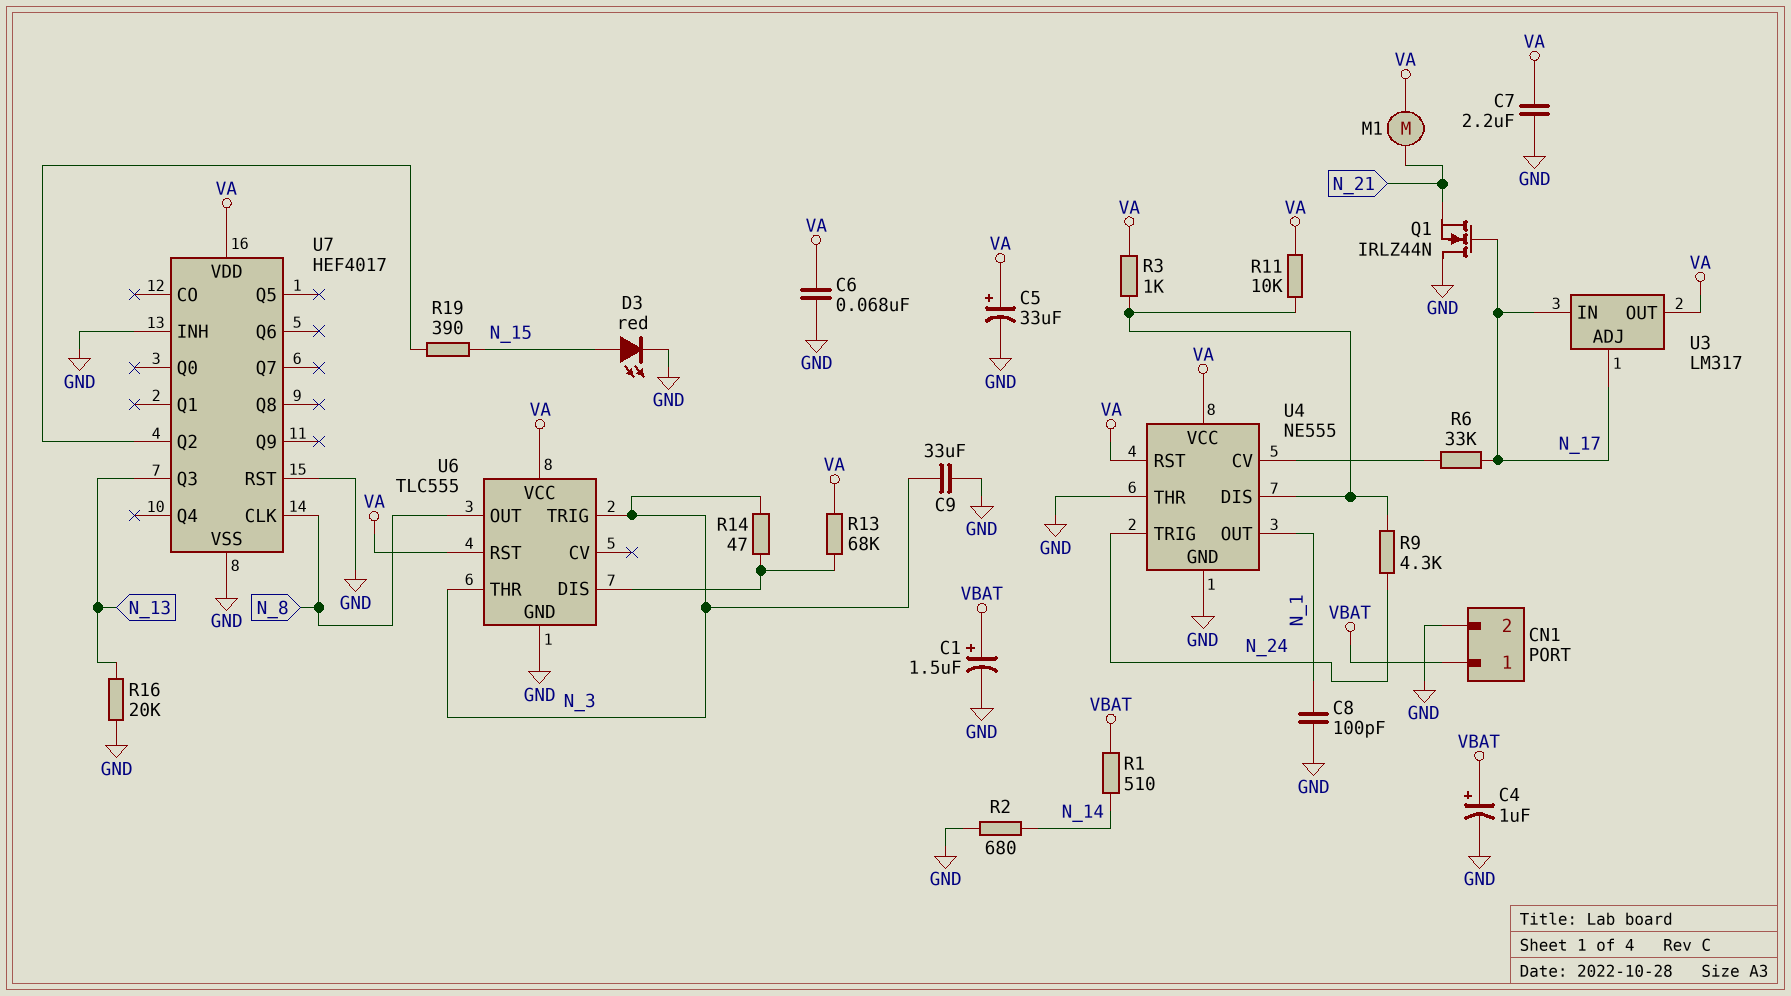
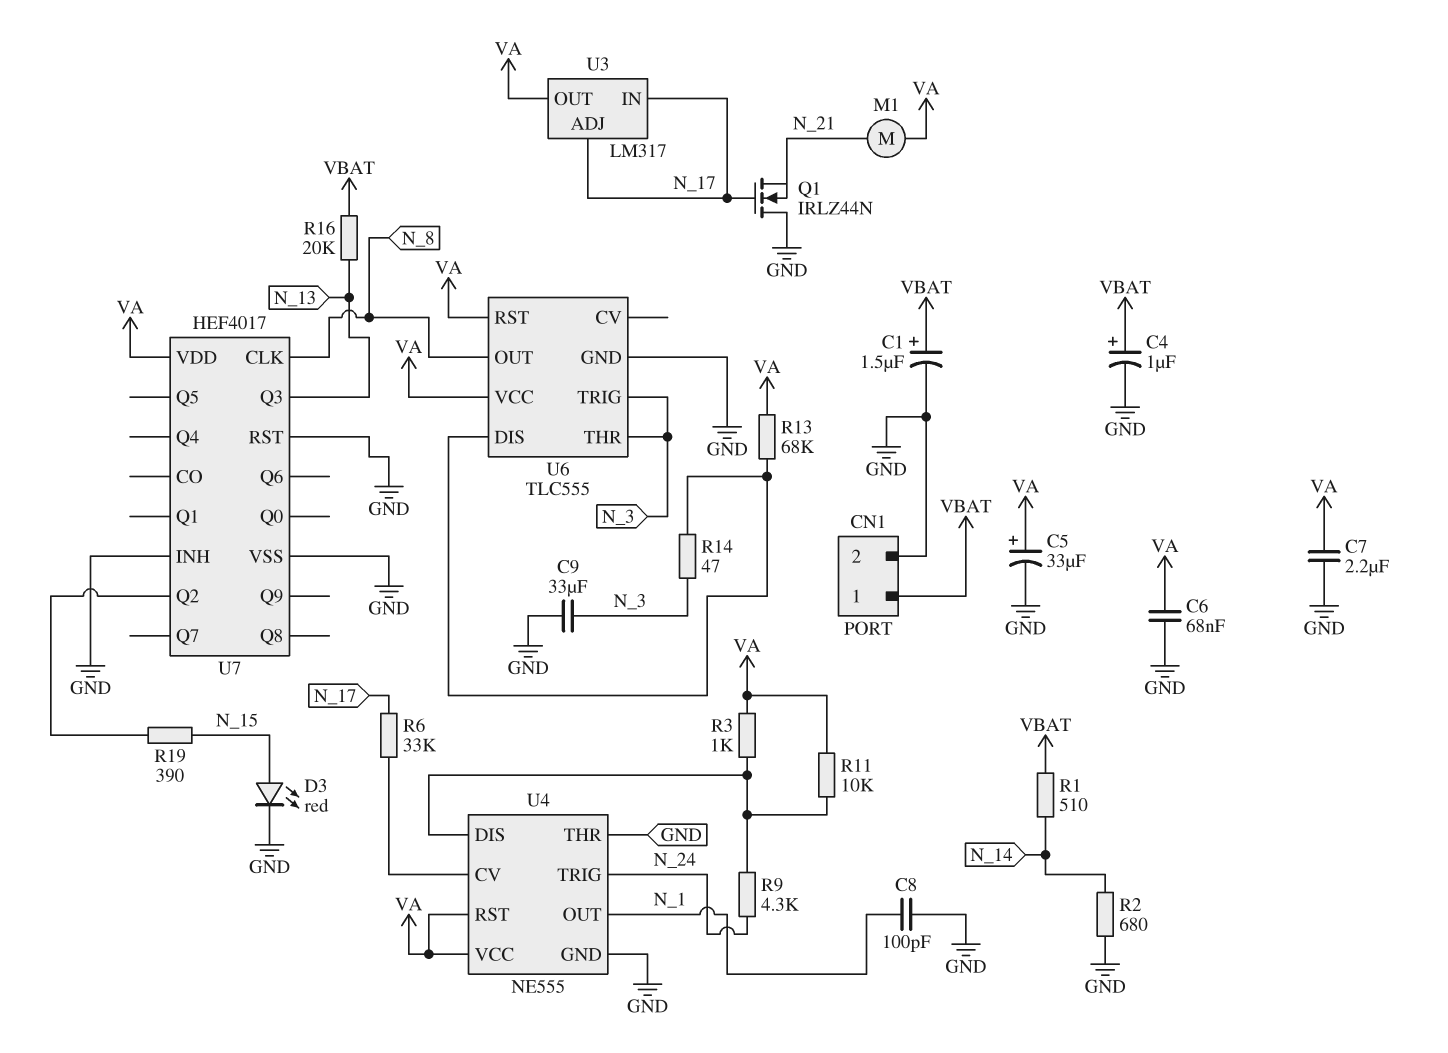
R16: 20k (GND, N_13) -> 20k (N_13, VBAT)

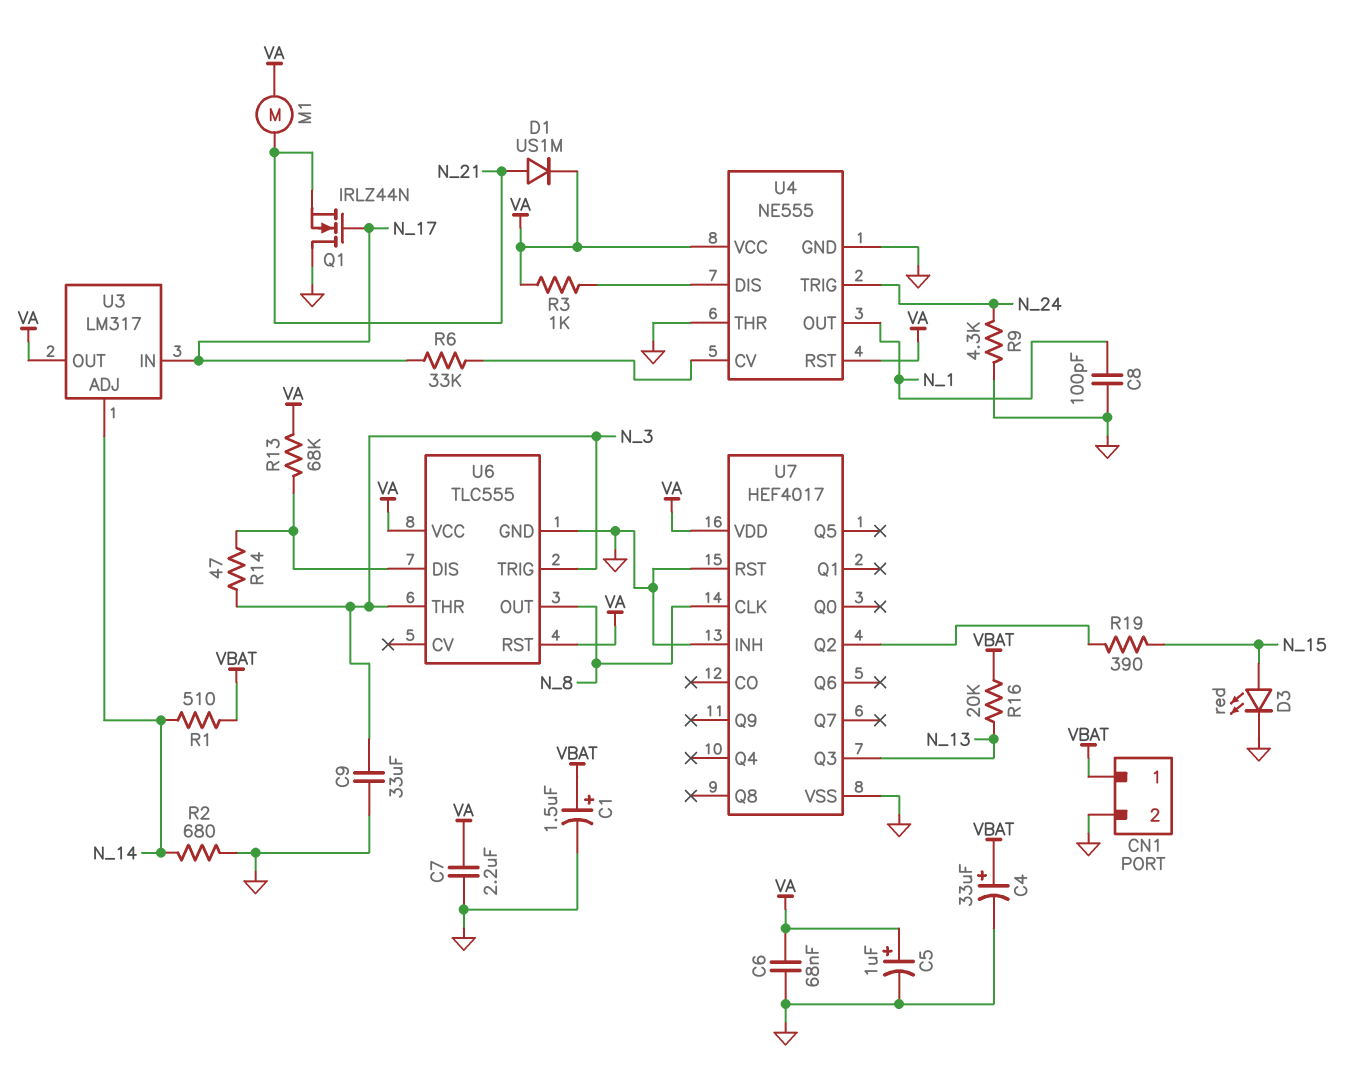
C4: 1uF (plus VBAT, minus GND) -> 33uF (plus VBAT, minus GND)
C5: 33uF (plus VA, minus GND) -> 1uF (plus VA, minus GND)
D1: none -> diode US1M (A N_21, K VA)
R9: 4.3k (N_24, U4/DIS) -> 4.3k (GND, N_24)
R11: 10k (U4/DIS, VA) -> none
U3 pin ADJ: N_17 -> N_14

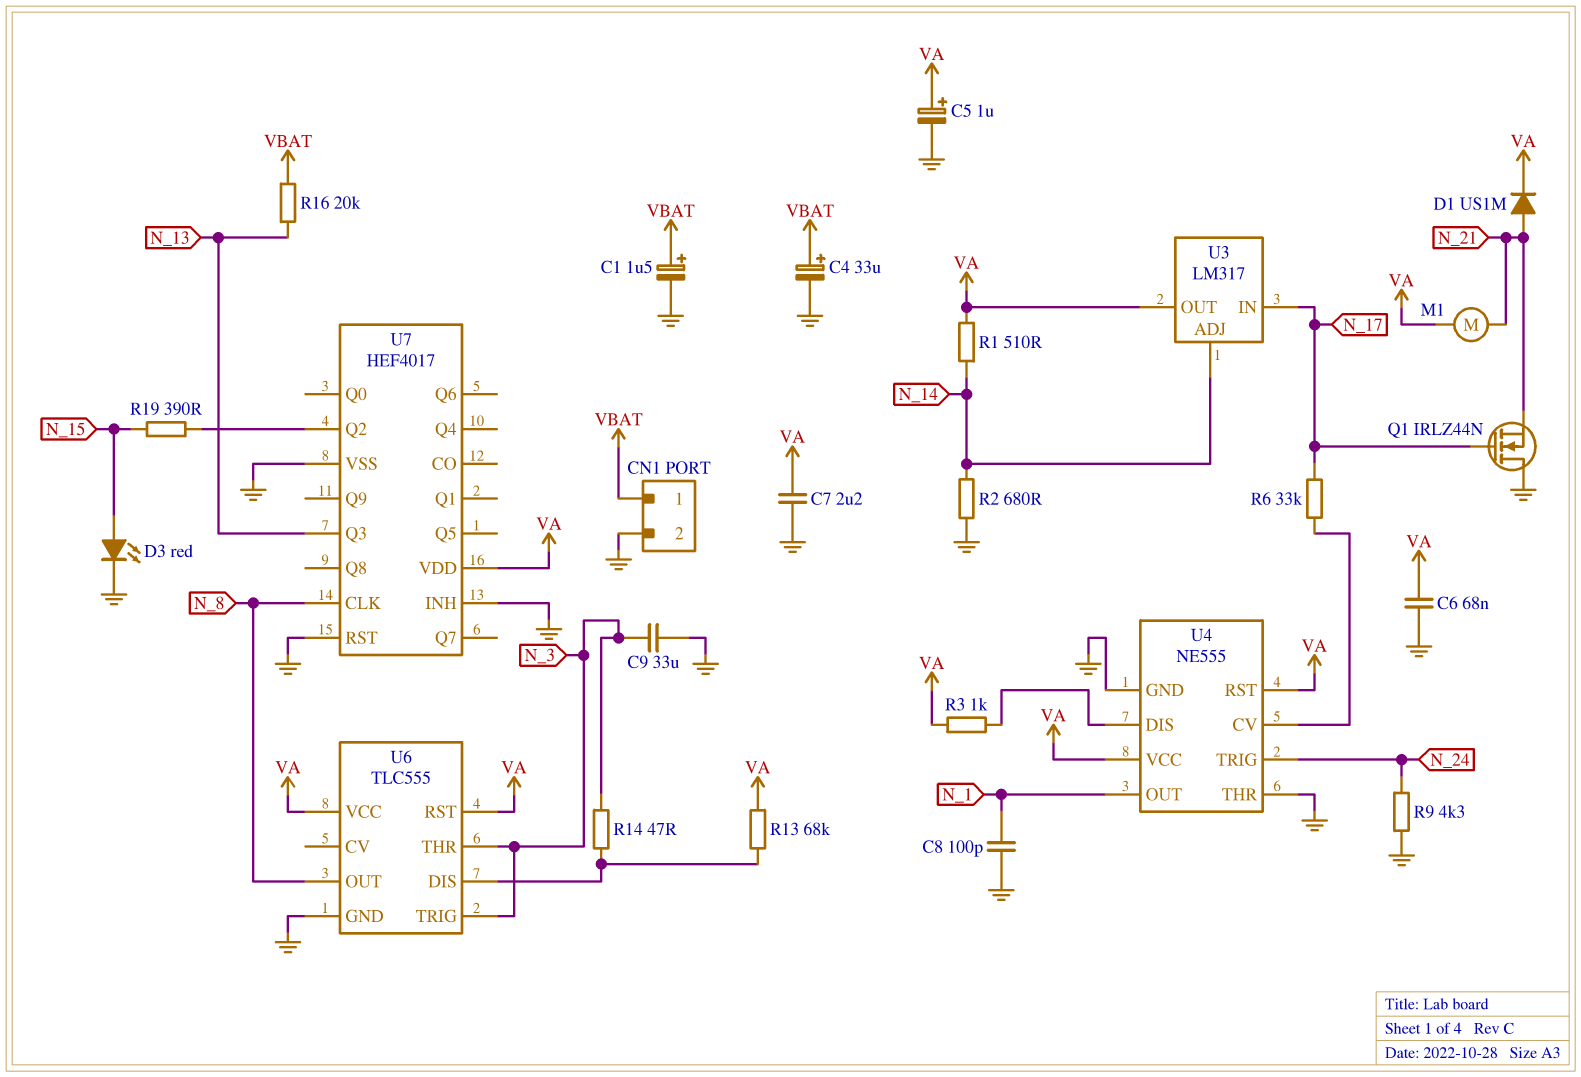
R1: 510 (N_14, VBAT) -> 510 (N_14, VA)

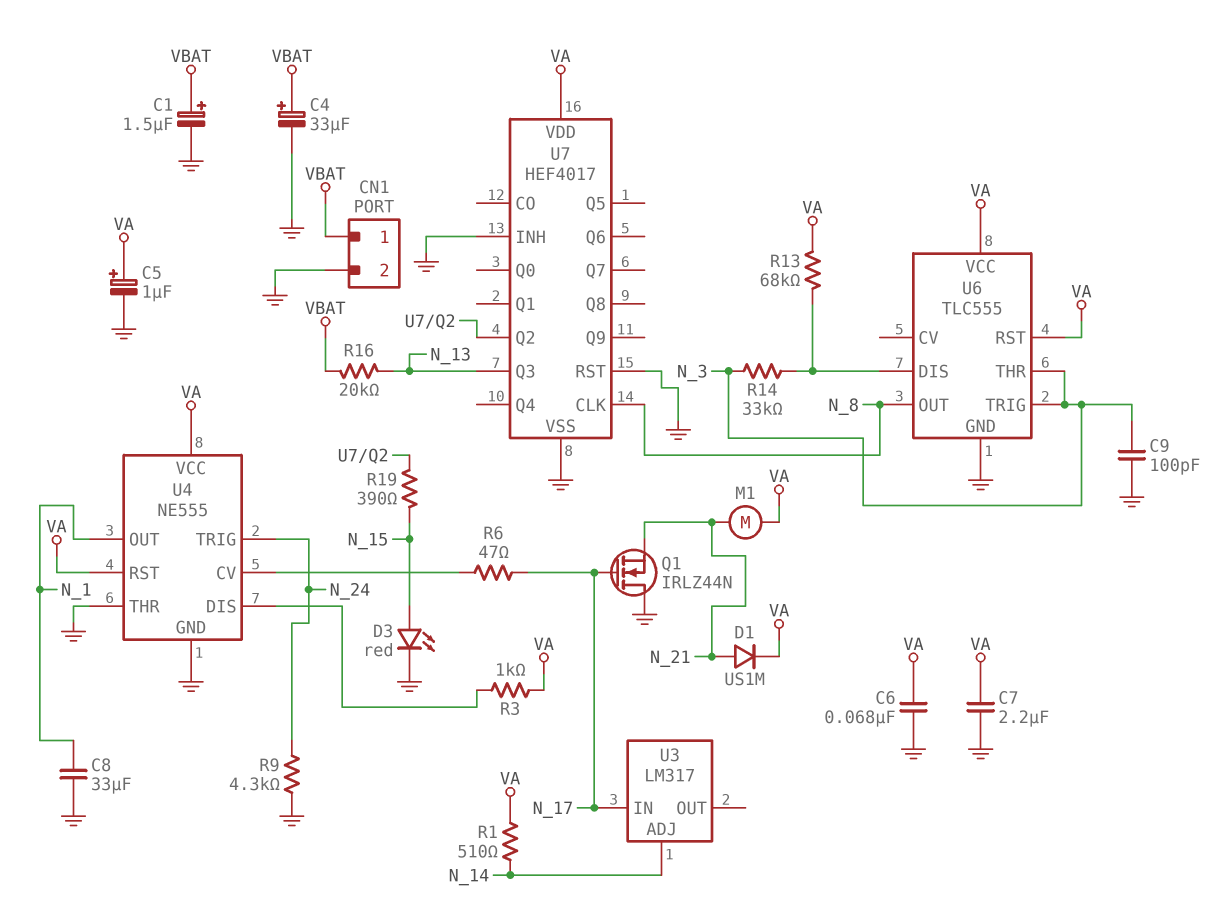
C8: 100pF (GND, N_1) -> 33uF (GND, N_1)
C9: 33uF (GND, N_3) -> 100pF (GND, N_3)
R2: 680 (GND, N_14) -> none
R6: 33k (N_17, U4/CV) -> 47 (N_17, U4/CV)
R14: 47 (N_3, U6/DIS) -> 33k (N_3, U6/DIS)
U3 pin OUT: VA -> none

